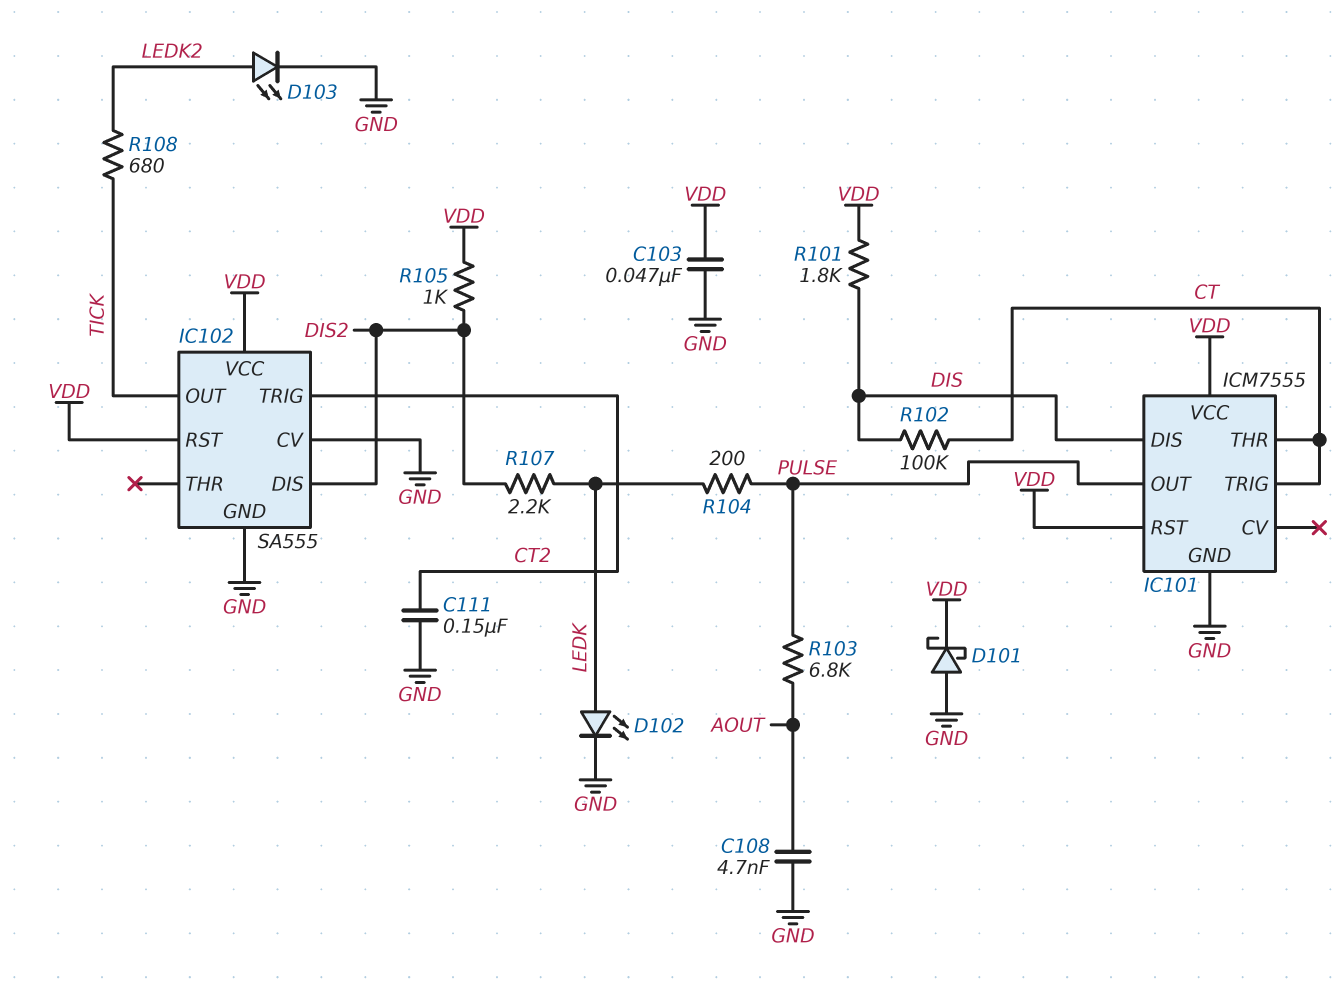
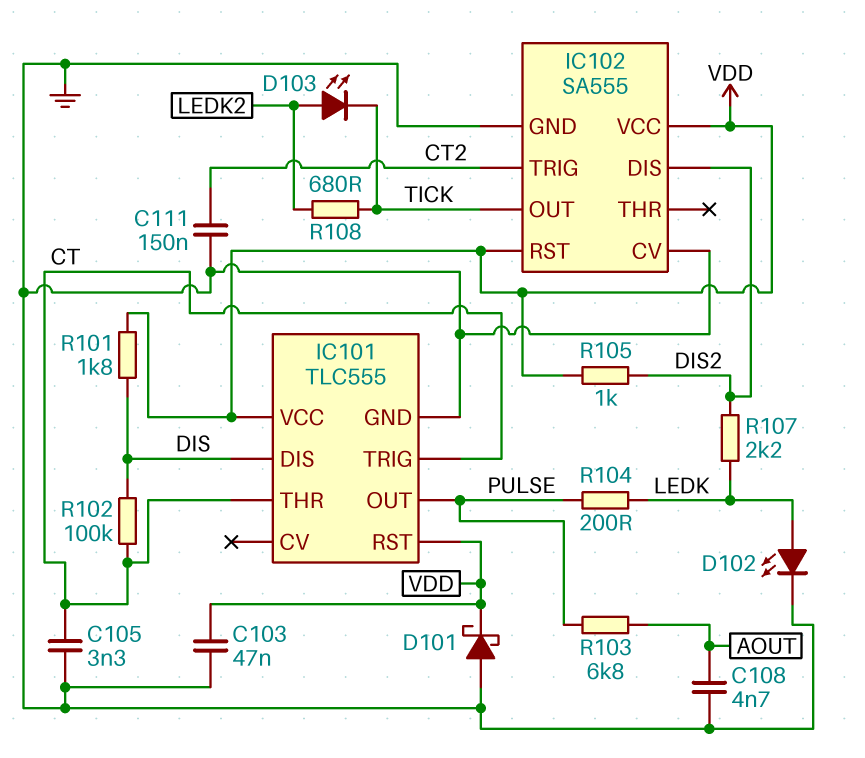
C105: none -> 3.3nF (CT, GND)
D103: LED (A LEDK2, K GND) -> LED (A LEDK2, K TICK)
IC101: ICM7555 -> TLC555

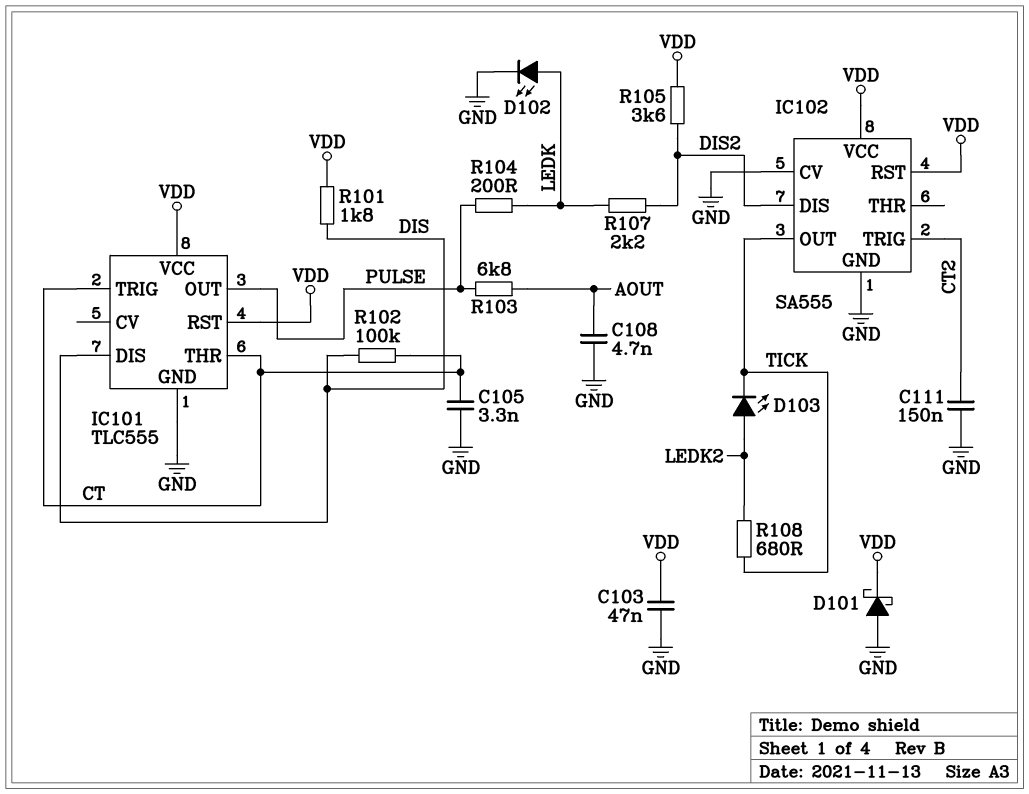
R105: 1k (DIS2, VDD) -> 3.6k (DIS2, VDD)

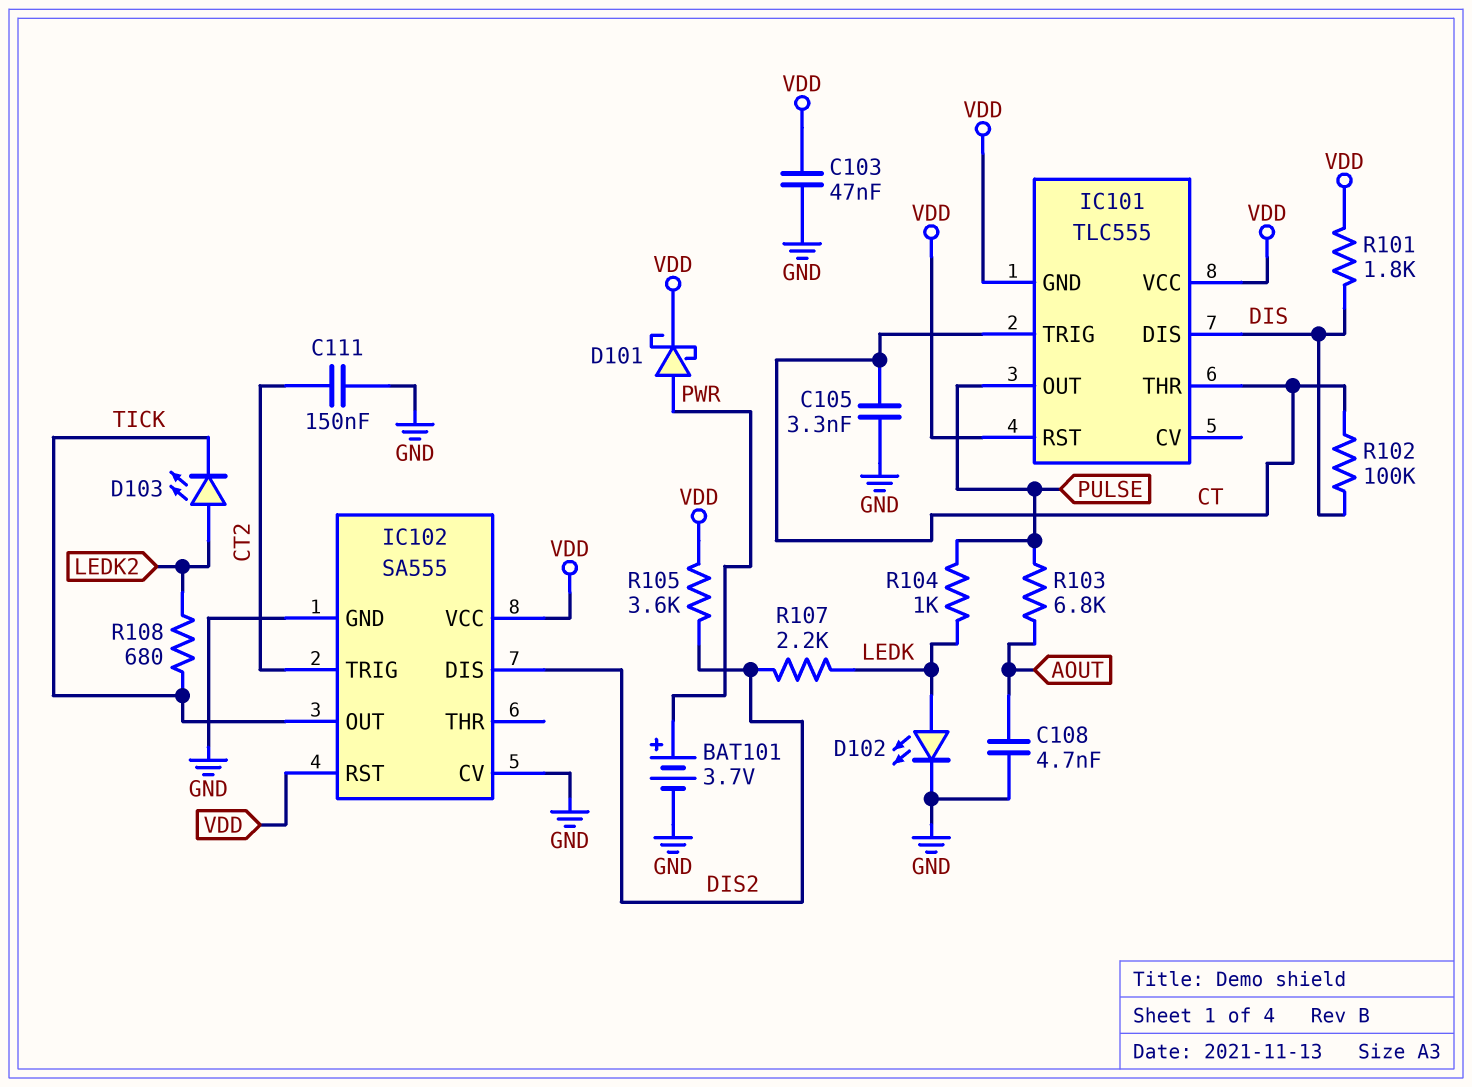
BAT101: none -> 3.7V (plus PWR, minus GND)
D101: schottky (A GND, K VDD) -> schottky (A PWR, K VDD)
IC101 pin GND: GND -> VDD
R104: 200 (LEDK, PULSE) -> 1k (LEDK, PULSE)

